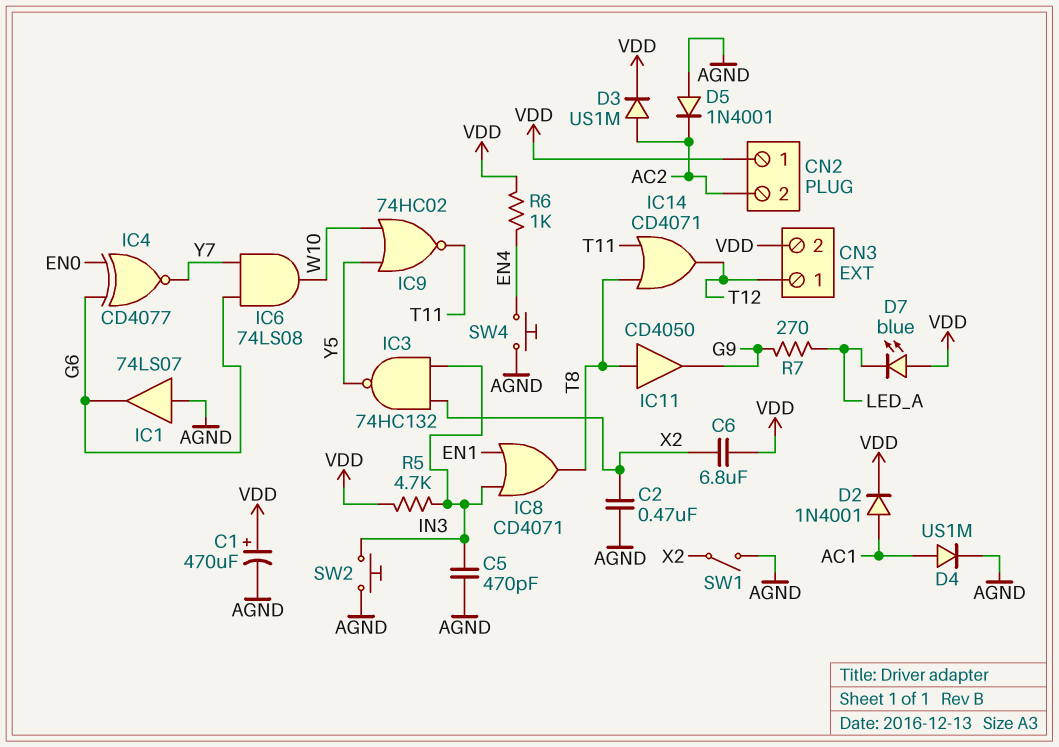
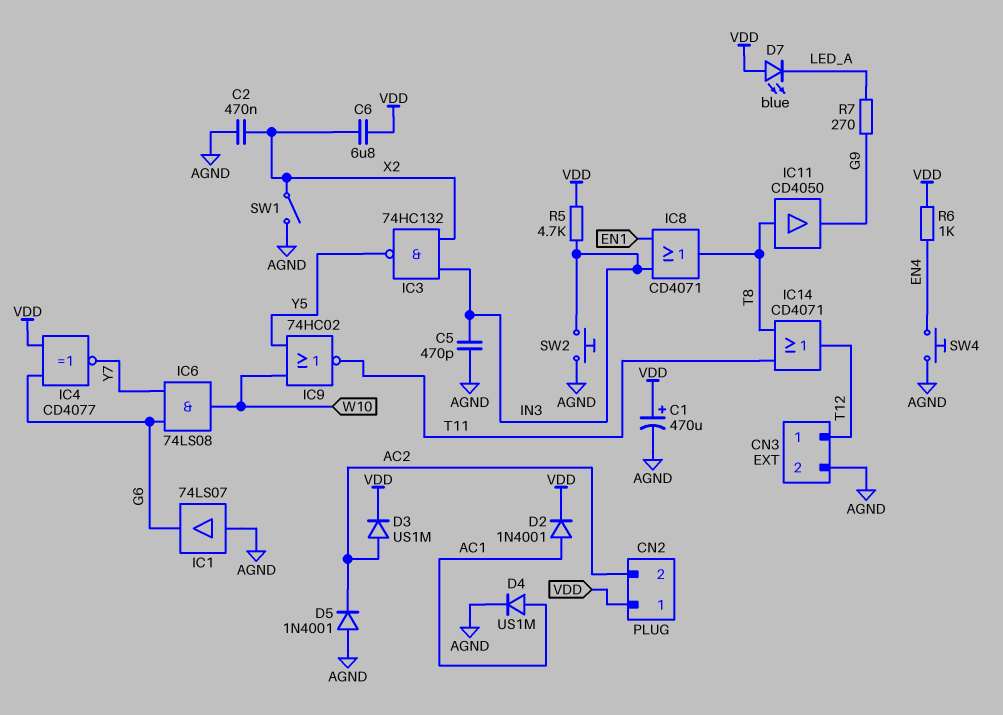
CN3 pin 2: VDD -> AGND
IC4: XNOR CD4077 (in EN0, in G6, out Y7) -> XNOR CD4077 (in G6, in VDD, out Y7)

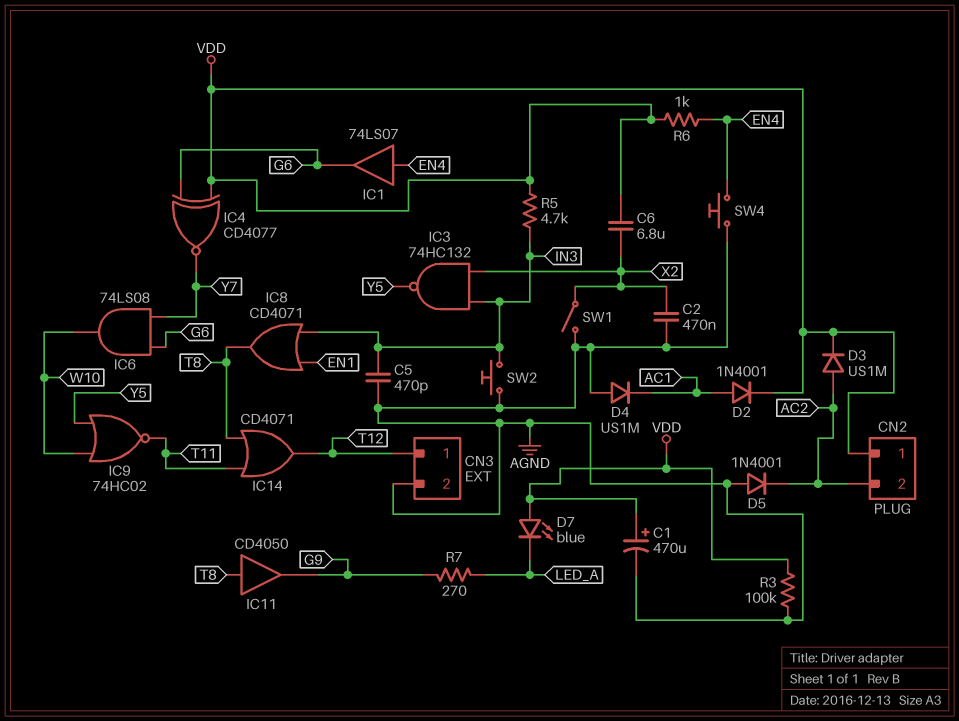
D4: diode US1M (A AC1, K AGND) -> diode US1M (A AGND, K AC1)
IC1: buffer 74LS07 (in AGND, out G6) -> buffer 74LS07 (in EN4, out G6)
R3: none -> 100k (AGND, VDD)

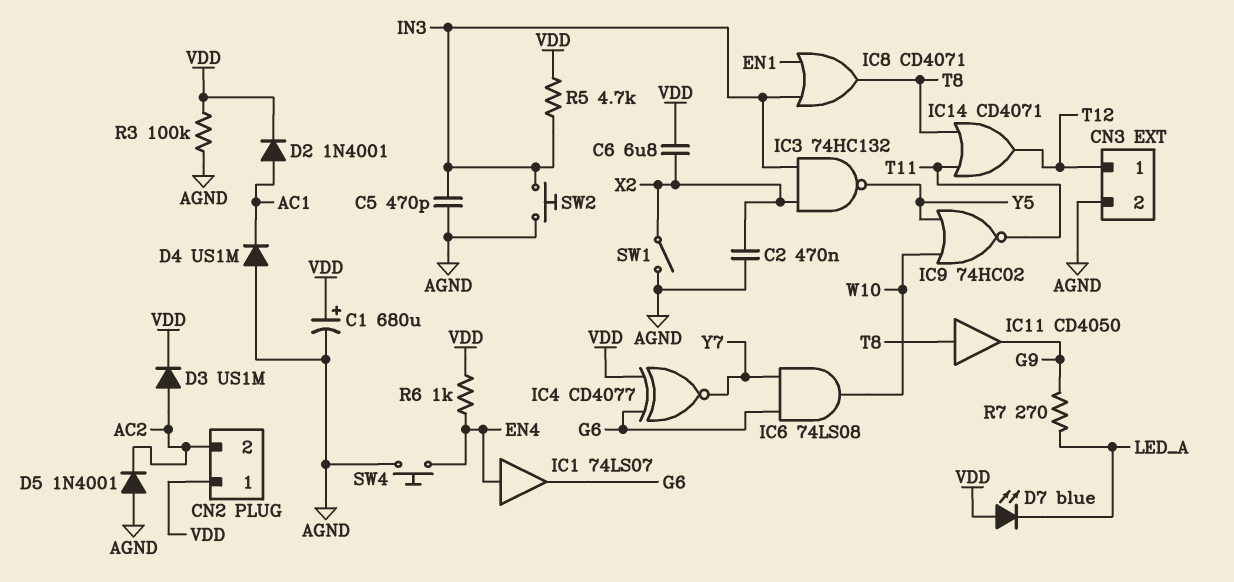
C1: 470uF (plus VDD, minus AGND) -> 680uF (plus VDD, minus AGND)

